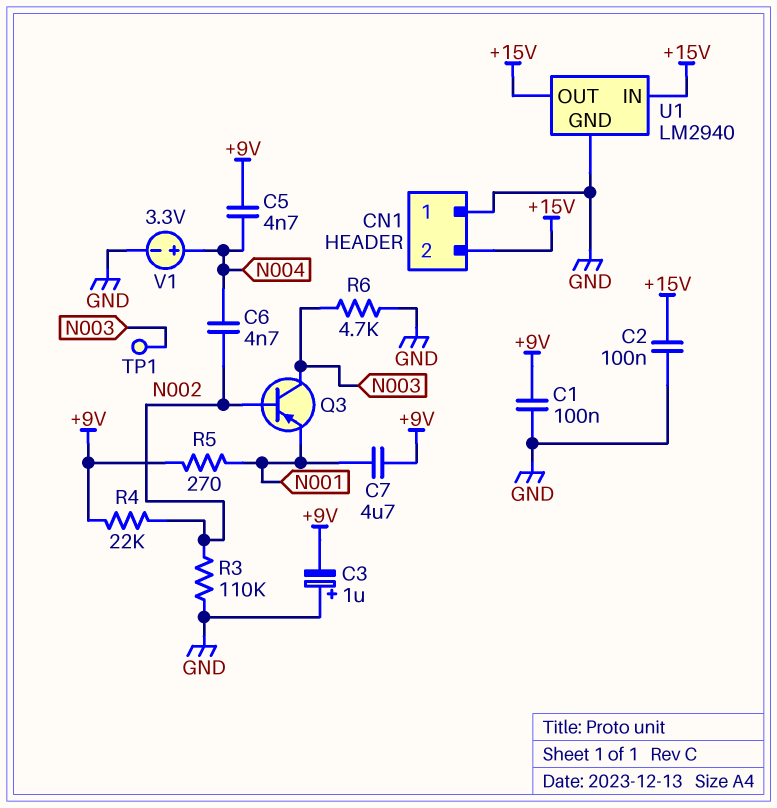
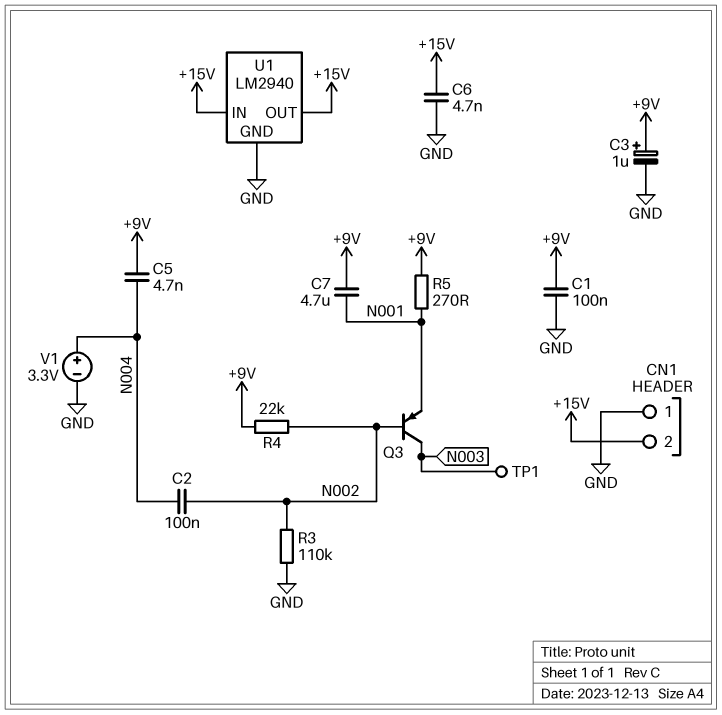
C2: 100nF (+15V, GND) -> 100nF (N002, N004)
C3: 1uF (plus GND, minus +9V) -> 1uF (plus +9V, minus GND)
C6: 4.7nF (N002, N004) -> 4.7nF (+15V, GND)
R6: 4.7k (GND, N003) -> none

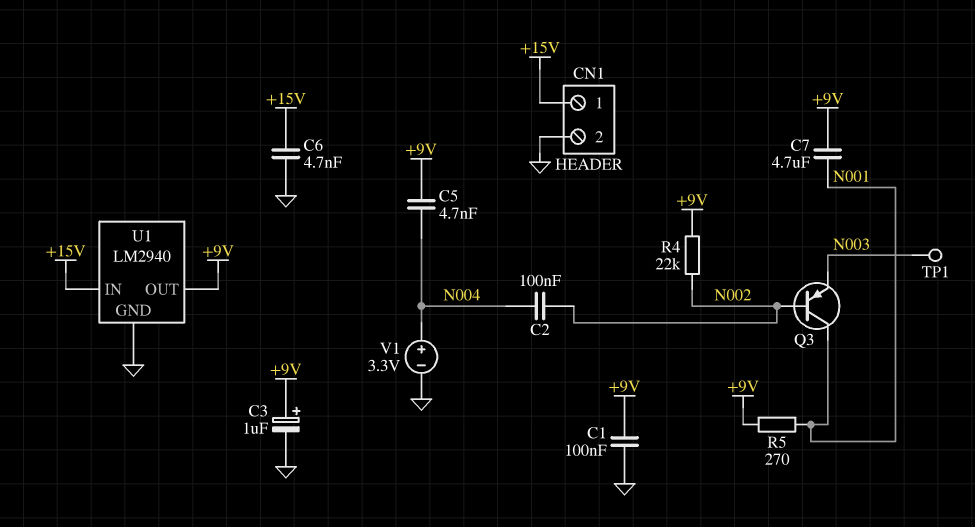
CN1 pin 1: GND -> +15V
CN1 pin 2: +15V -> GND
Q3: PNP (B N002, C N003, E N001) -> PNP (B N002, C N001, E N003)
R3: 110k (GND, N002) -> none
U1 pin OUT: +15V -> +9V

